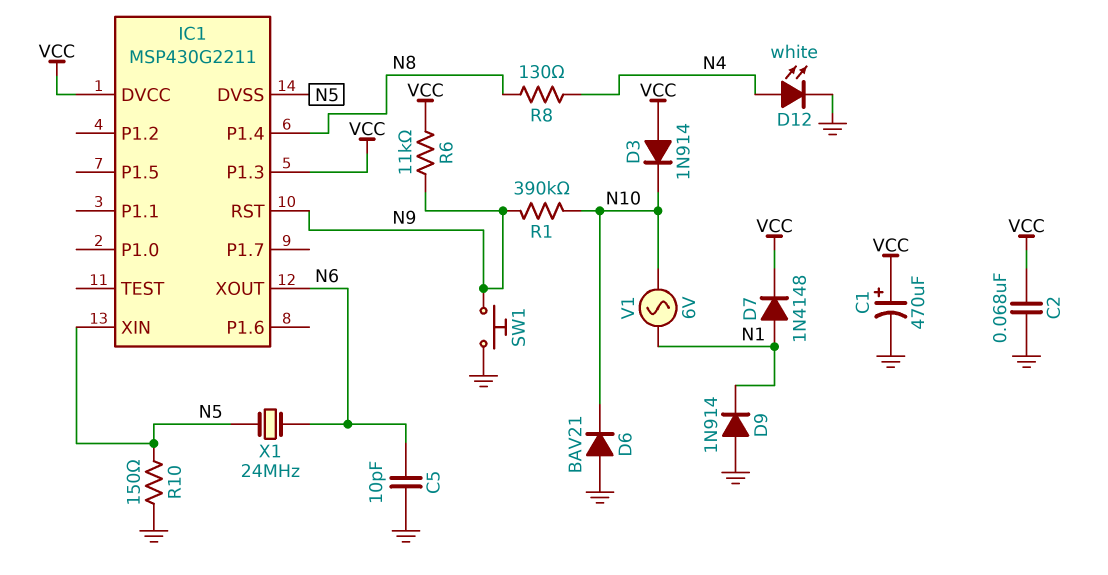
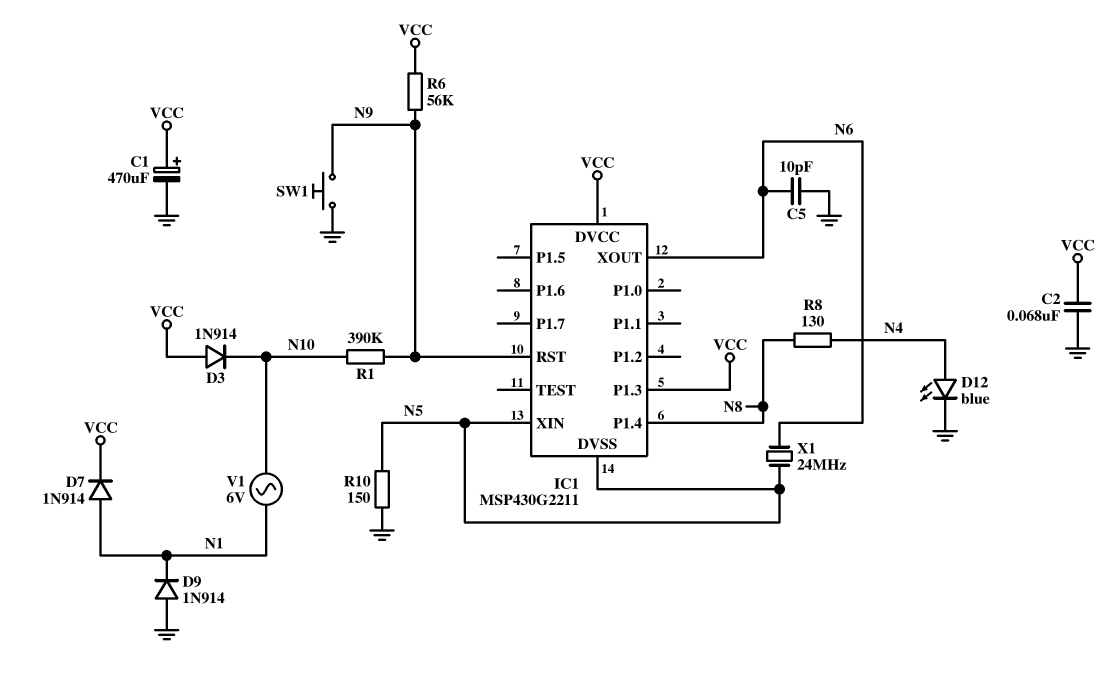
D6: diode BAV21 (A GND, K N10) -> none
D7: diode 1N4148 (A N1, K VCC) -> diode 1N914 (A N1, K VCC)
D12: LED white (A N4, K GND) -> LED blue (A N4, K GND)
R6: 11k (N9, VCC) -> 56k (N9, VCC)

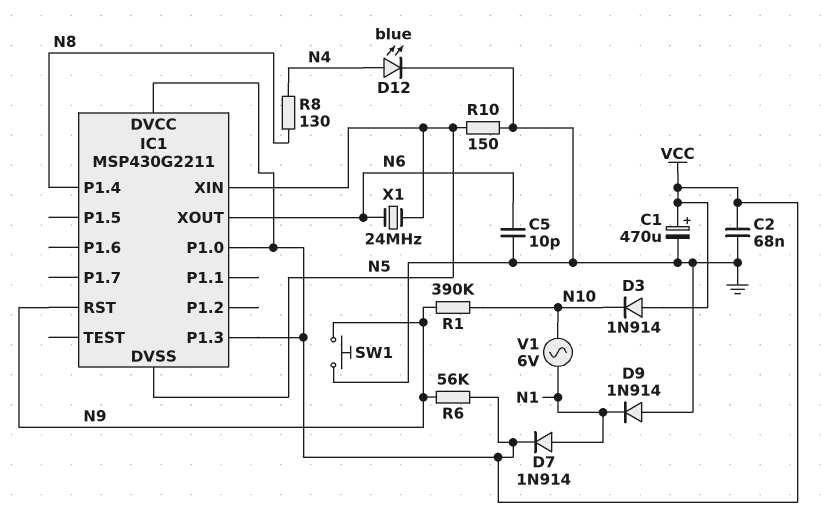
IC1 pin P1.0: none -> VCC

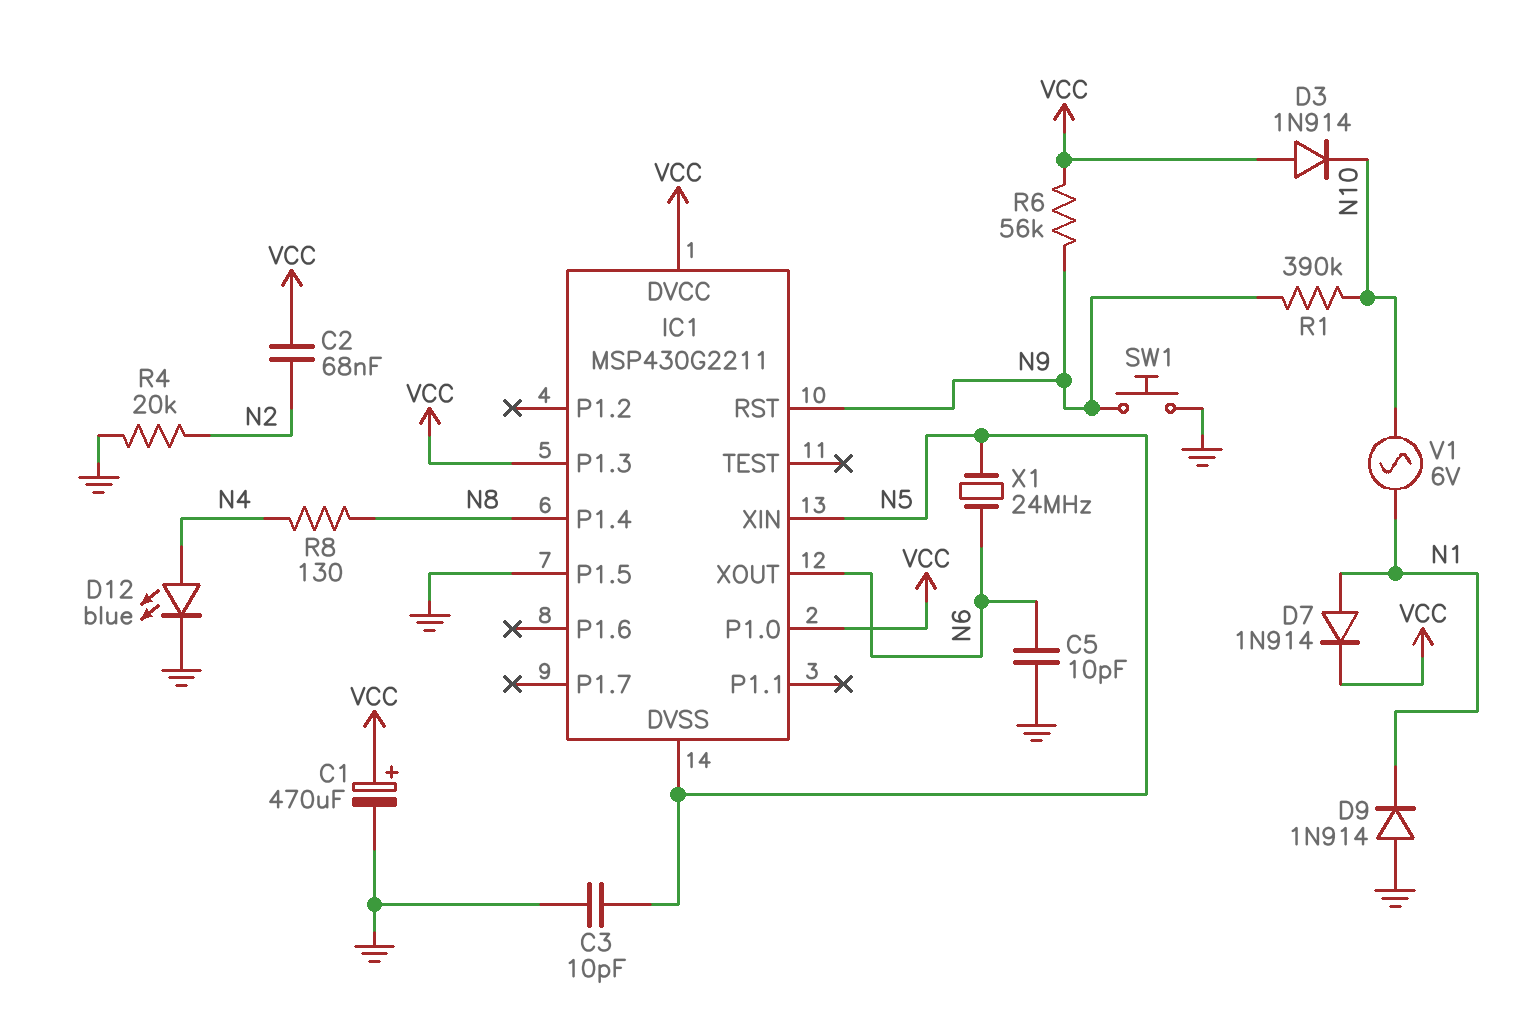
C2: 68nF (GND, VCC) -> 68nF (N2, VCC)
C3: none -> 10pF (GND, N5)
IC1 pin P1.5: none -> GND
R4: none -> 20k (GND, N2)
R10: 150 (GND, N5) -> none

